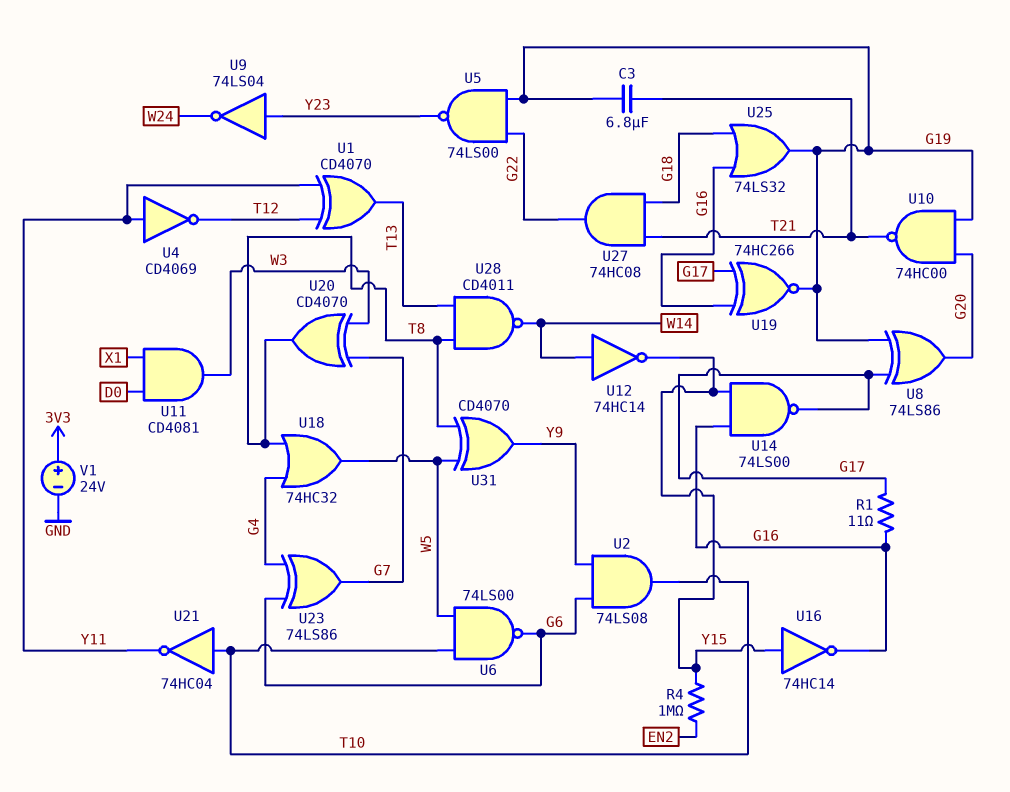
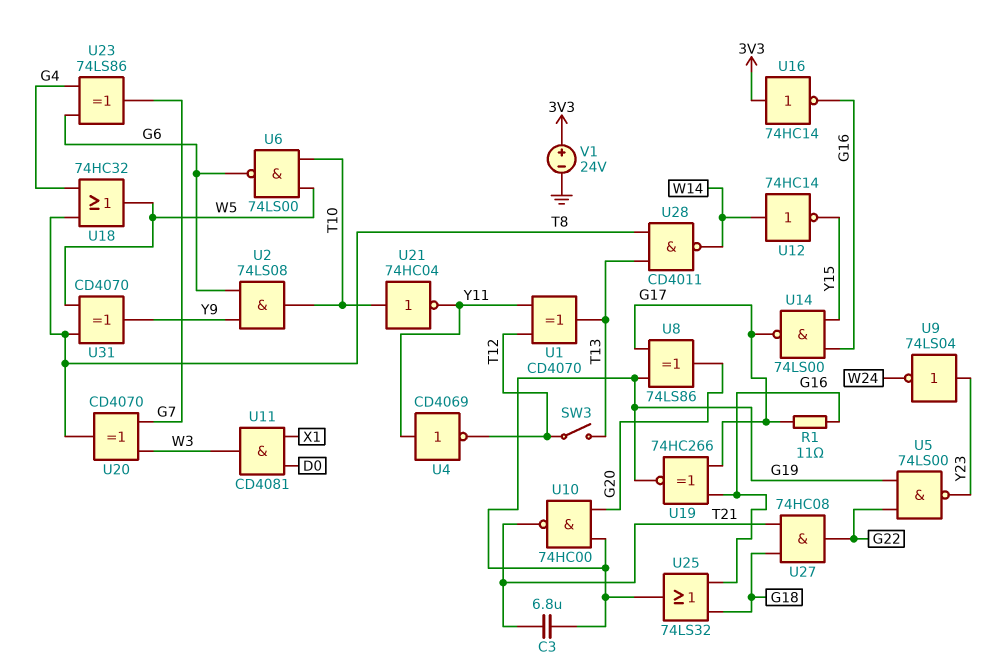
R4: 1M (EN2, Y15) -> none
SW3: none -> switch (T12, T13)
U16: NOT 74HC14 (in Y15, out G16) -> NOT 74HC14 (in 3V3, out G16)

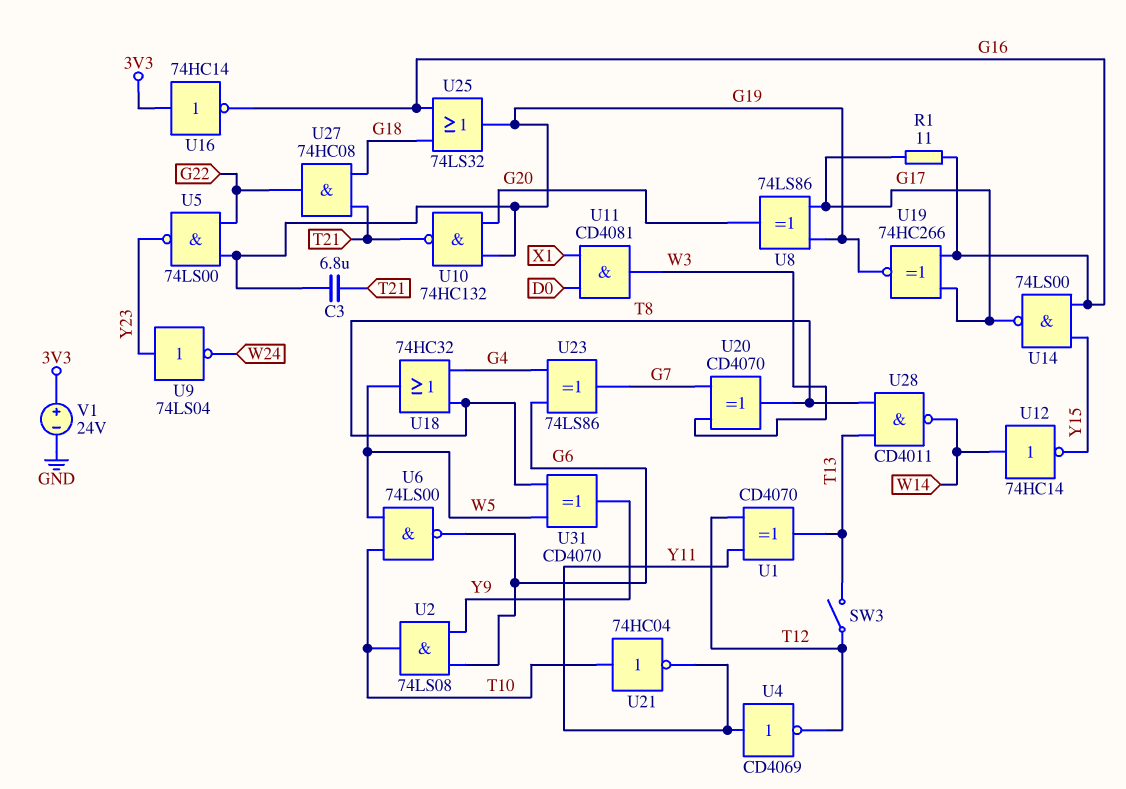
U10: NAND 74HC00 (in G19, in G20, out T21) -> NAND 74HC132 (in G19, in G20, out T21)

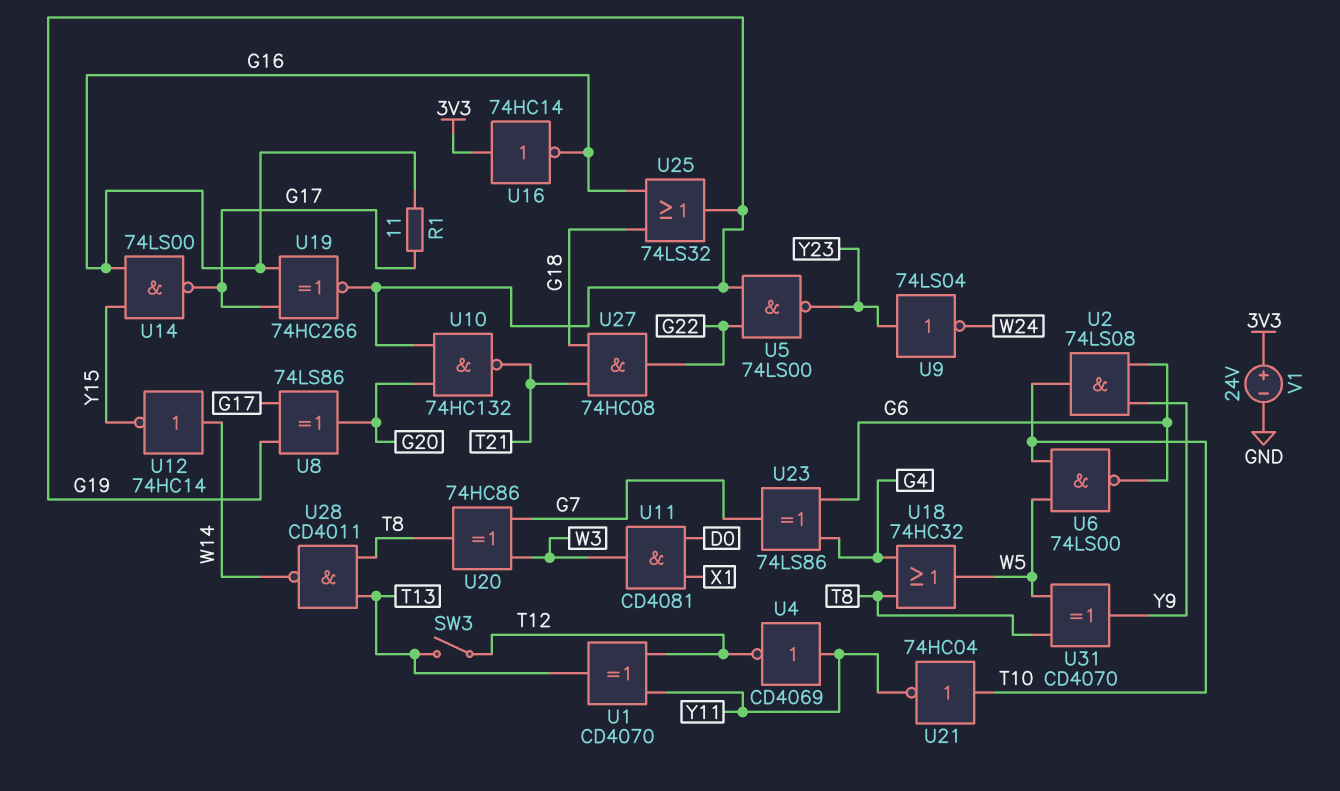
C3: 6.8uF (G19, T21) -> none
U20: XOR CD4070 (in G7, in W3, out T8) -> XOR 74HC86 (in G7, in W3, out T8)

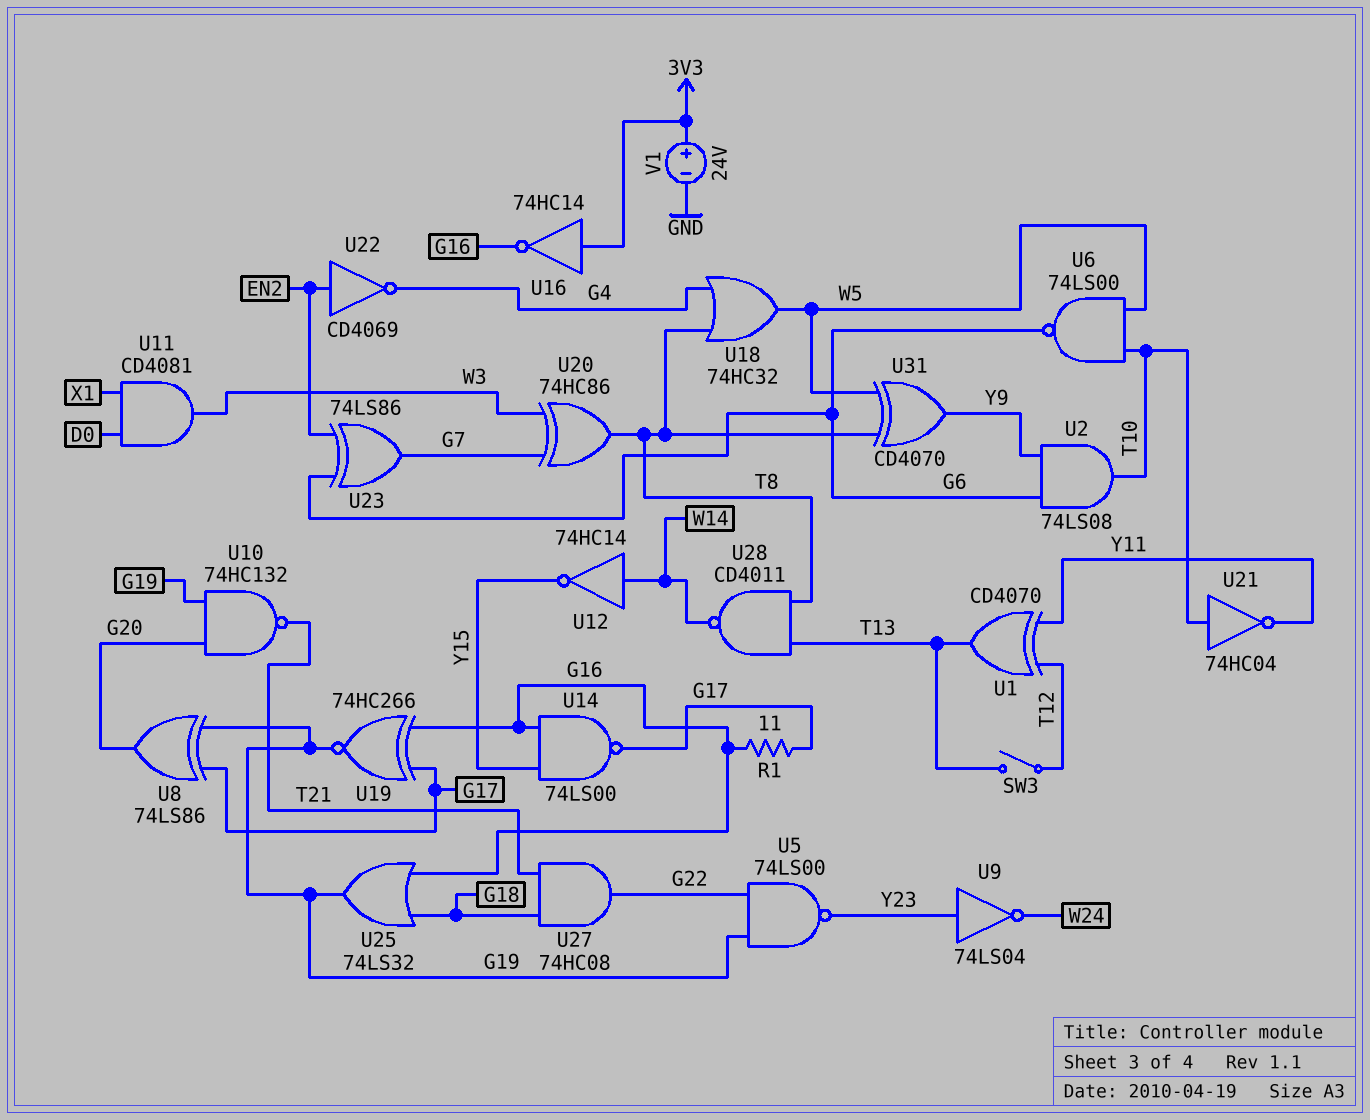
U4: NOT CD4069 (in Y11, out T12) -> none
U22: none -> NOT CD4069 (in EN2, out G4)
U23: XOR 74LS86 (in G4, in G6, out G7) -> XOR 74LS86 (in EN2, in G6, out G7)

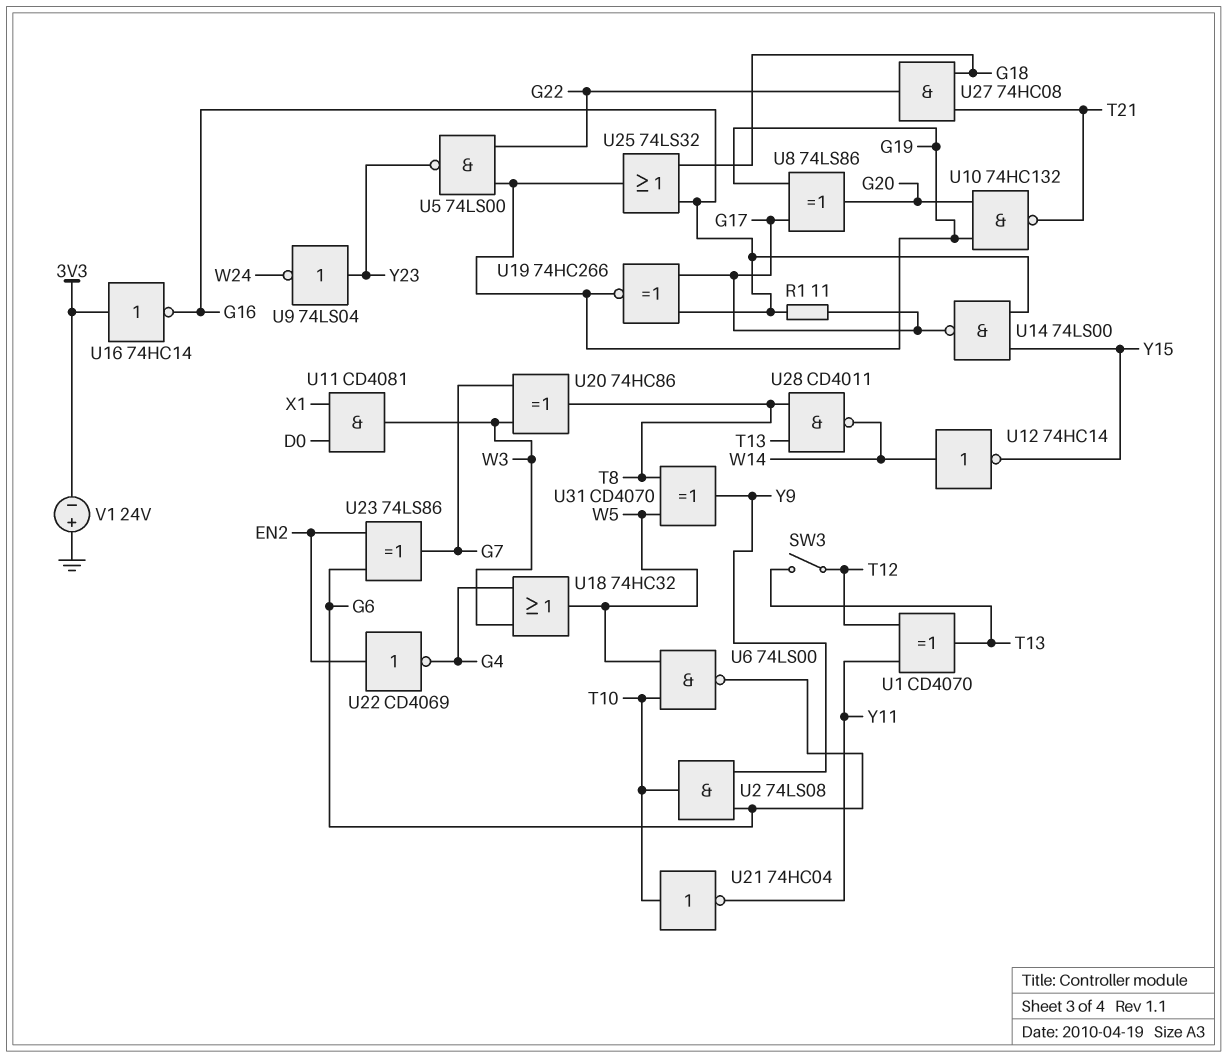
U18: OR 74HC32 (in G4, in T8, out W5) -> OR 74HC32 (in G4, in W3, out W5)
V1: 24V (plus 3V3, minus GND) -> 24V (plus GND, minus 3V3)

